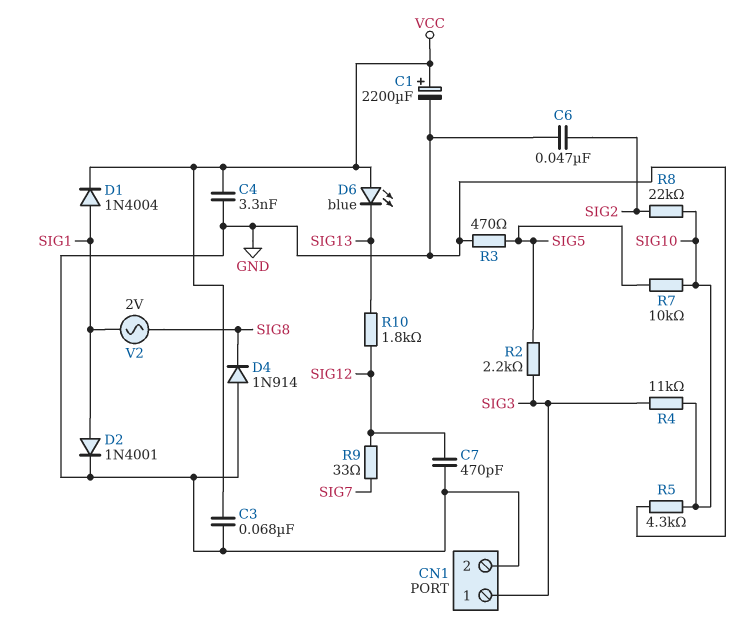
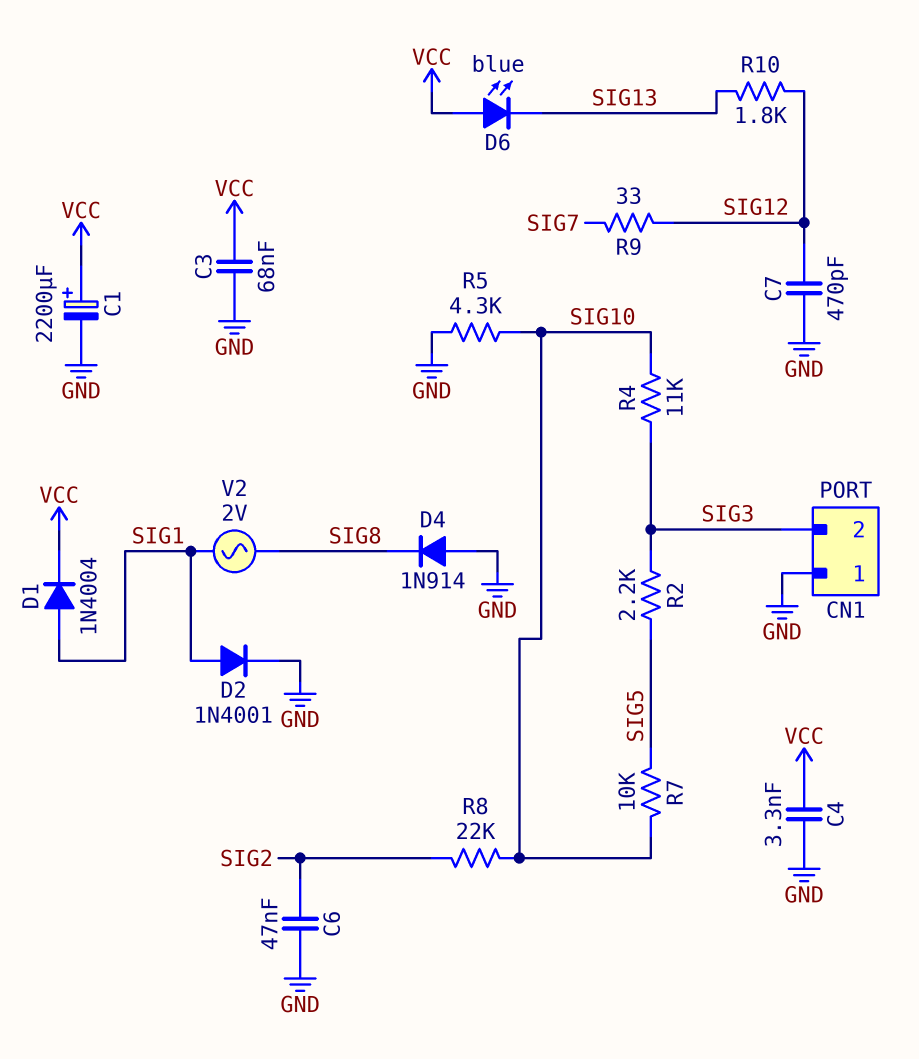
CN1 pin 1: SIG3 -> GND
CN1 pin 2: GND -> SIG3
R3: 470 (GND, SIG5) -> none

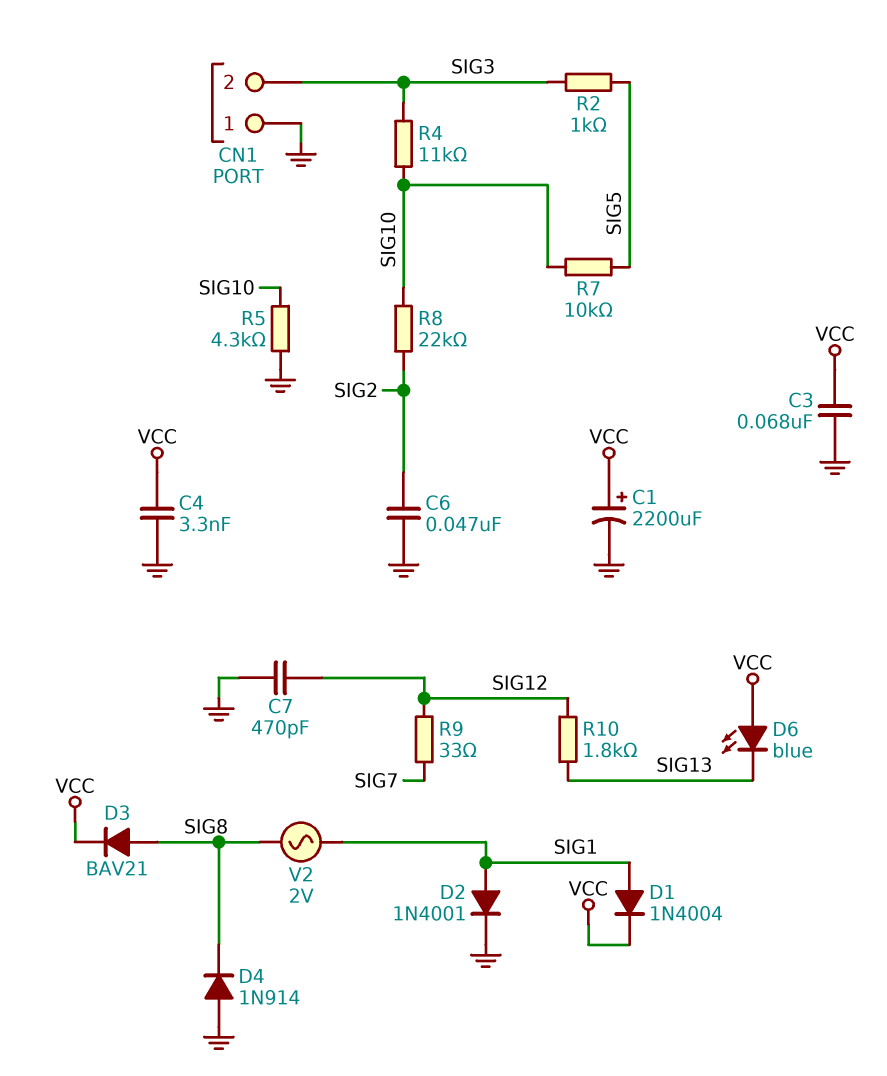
D3: none -> diode BAV21 (A SIG8, K VCC)
R2: 2.2k (SIG3, SIG5) -> 1k (SIG3, SIG5)

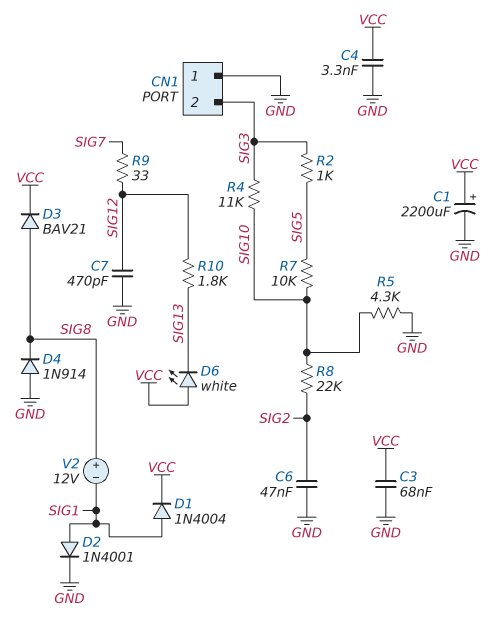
D6: LED blue (A VCC, K SIG13) -> LED white (A VCC, K SIG13)
V2: AC 2V (SIG1, SIG8) -> 12V (plus SIG8, minus SIG1)

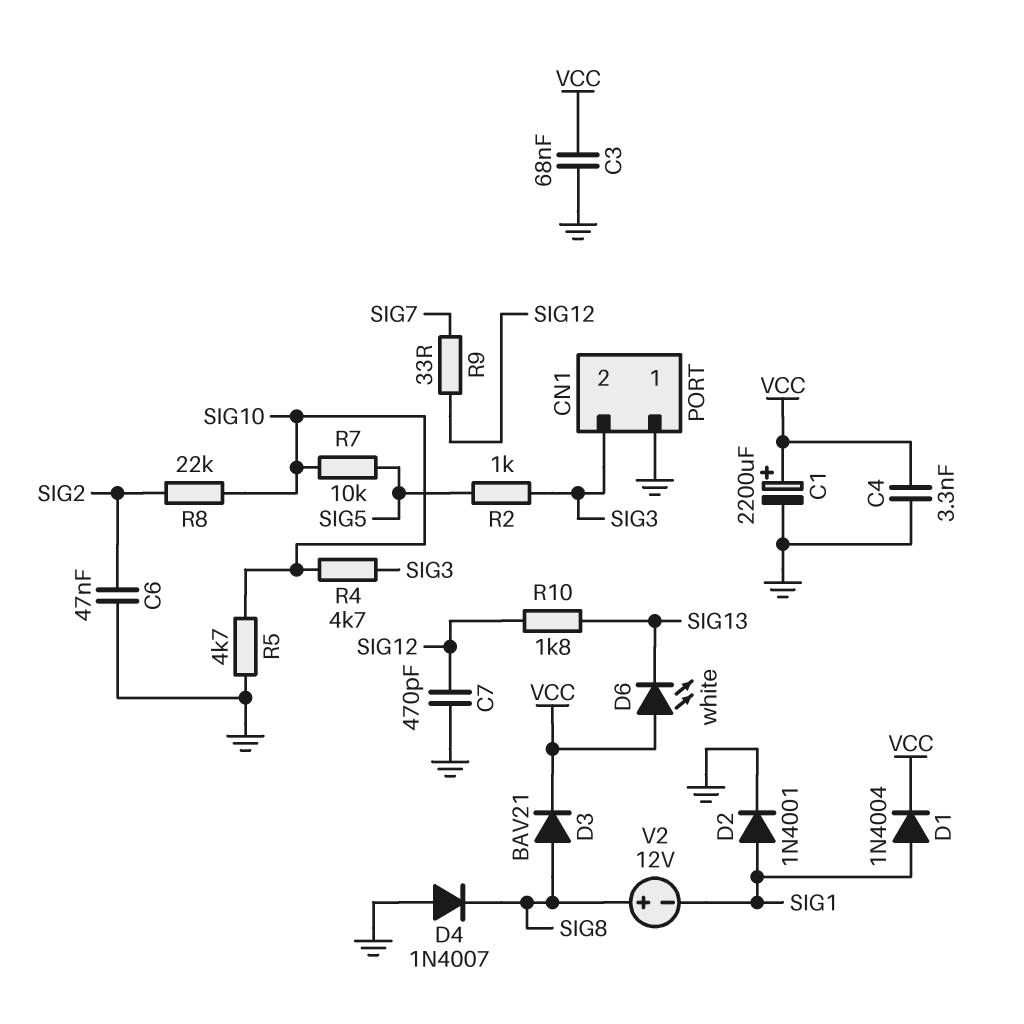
D4: diode 1N914 (A GND, K SIG8) -> diode 1N4007 (A GND, K SIG8)
R4: 11k (SIG3, SIG10) -> 4.7k (SIG3, SIG10)
R5: 4.3k (GND, SIG10) -> 4.7k (GND, SIG10)

